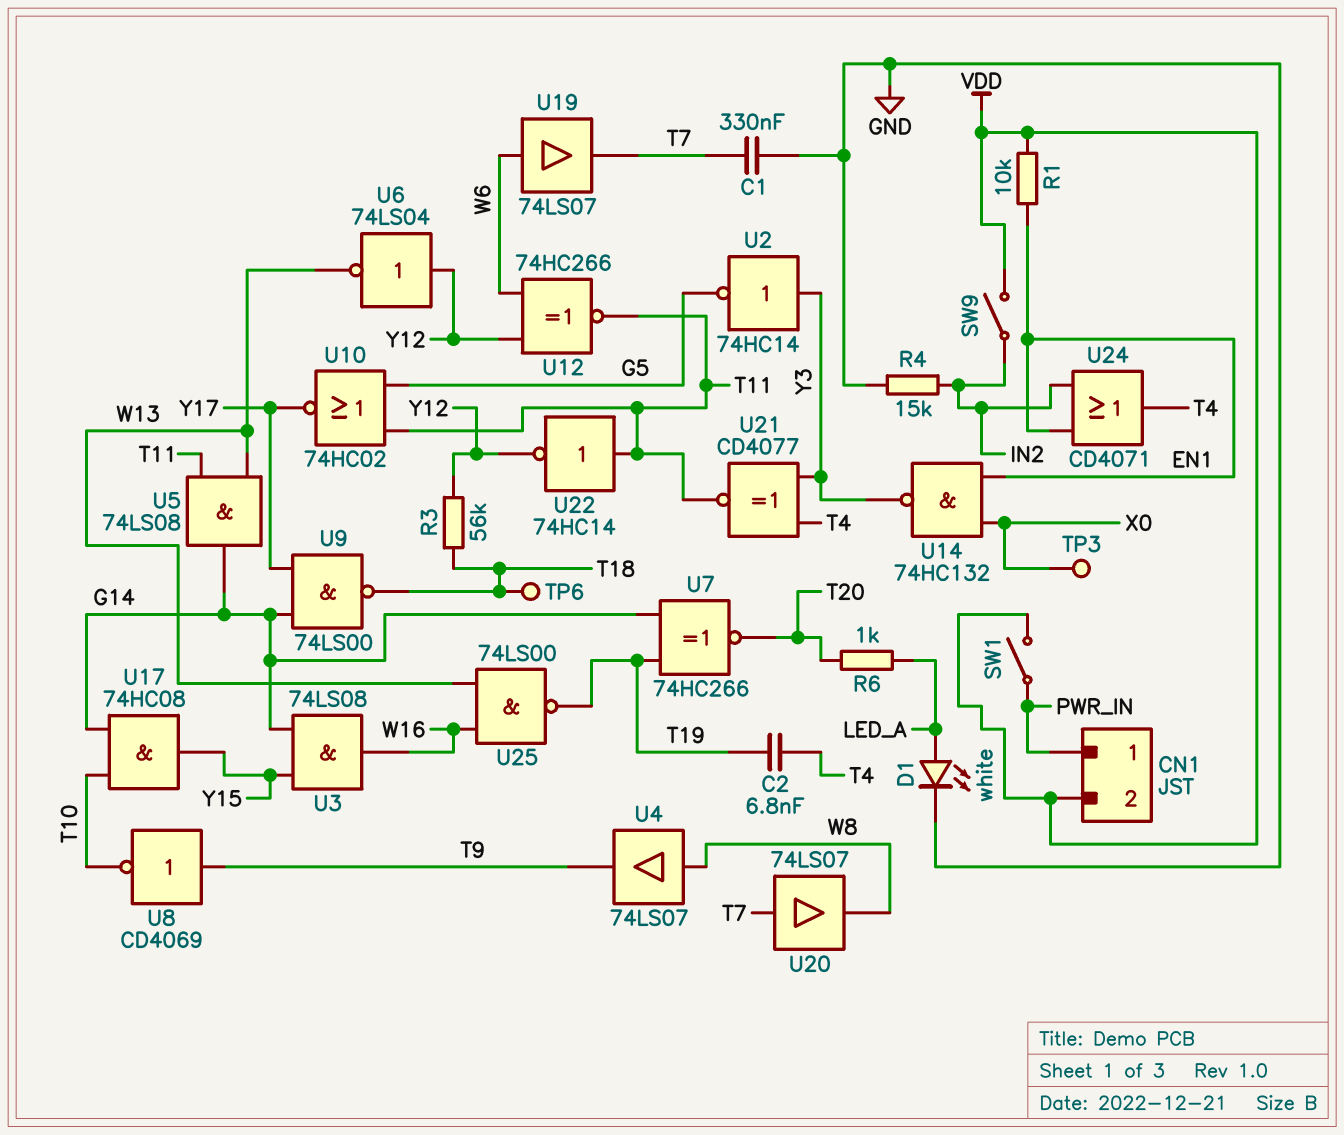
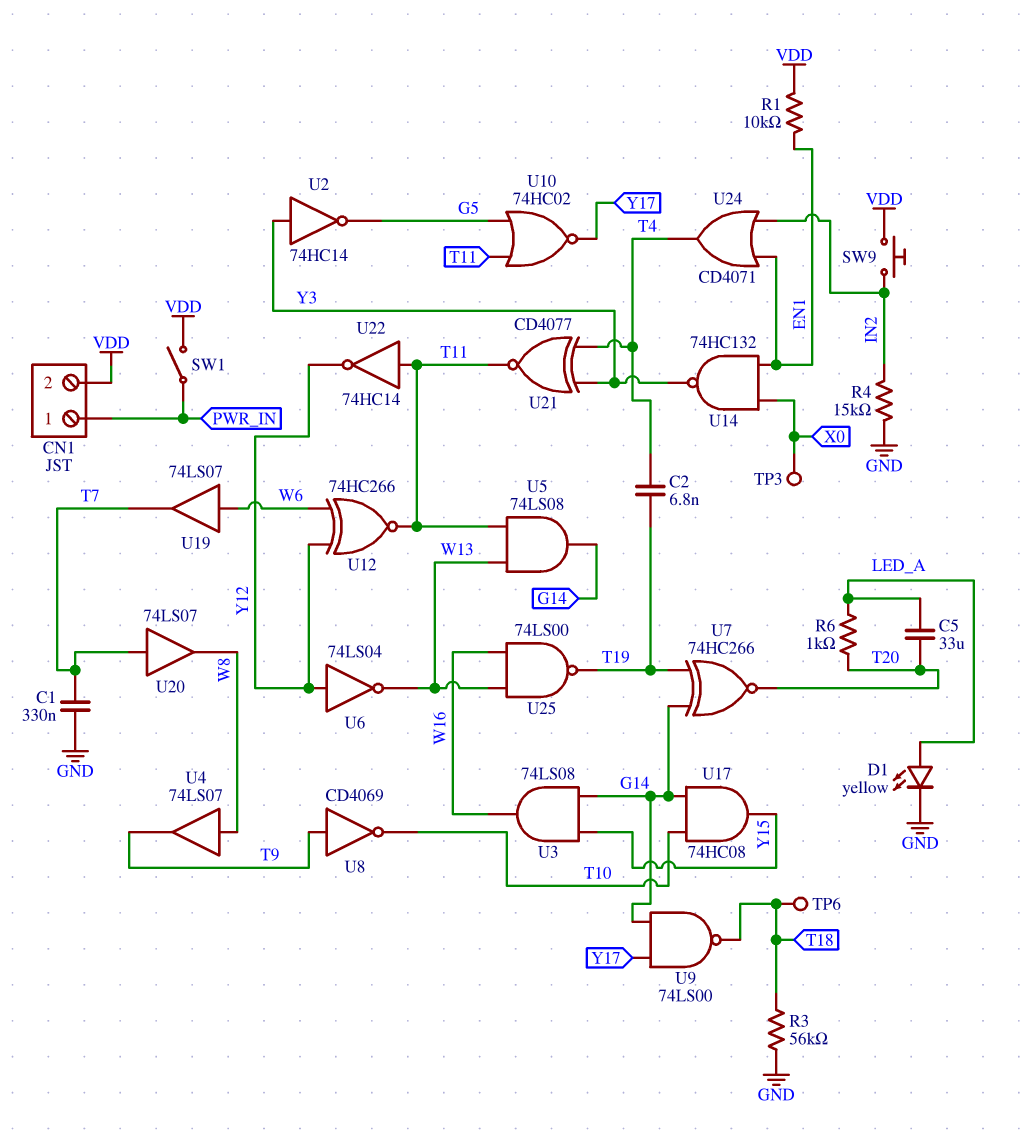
C5: none -> 33uF (LED_A, T20)
D1: LED white (A LED_A, K GND) -> LED yellow (A LED_A, K GND)
R3: 56k (T18, Y12) -> 56k (GND, T18)
SW9: switch (IN2, VDD) -> button (IN2, VDD)

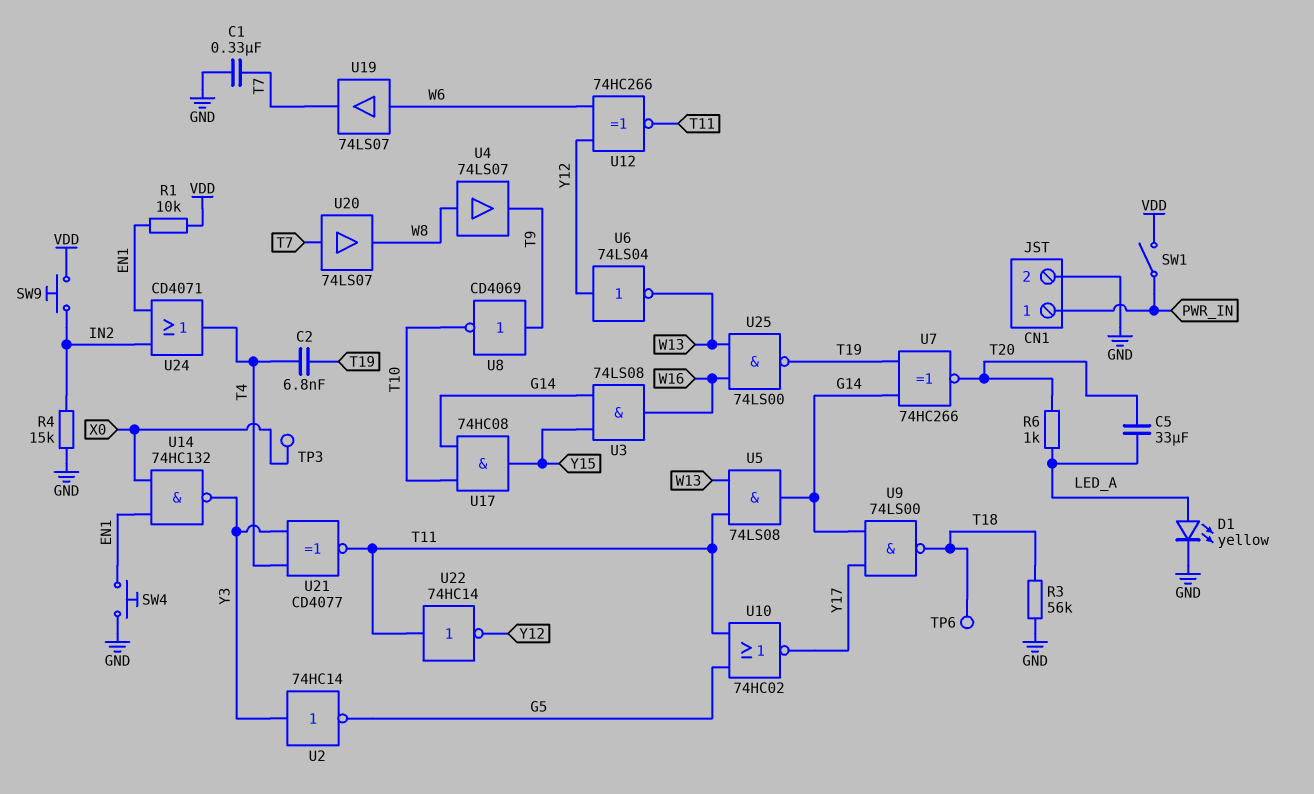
CN1 pin 2: VDD -> GND
SW4: none -> button (EN1, GND)

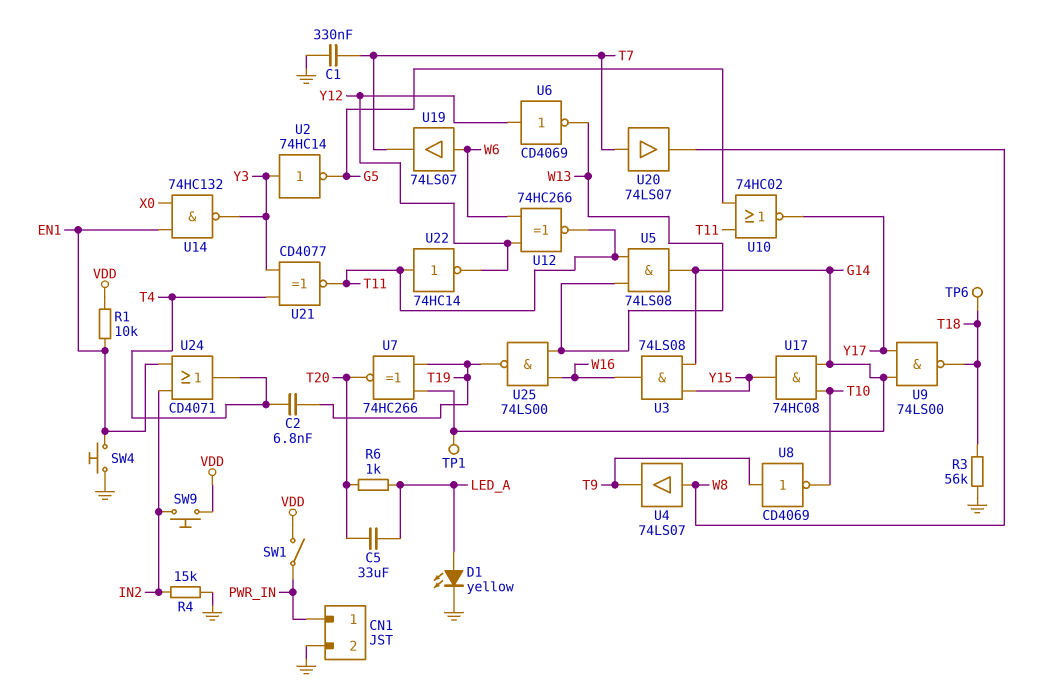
TP1: none -> test point (G14)
TP3: test point (X0) -> none
U6: NOT 74LS04 (in Y12, out W13) -> NOT CD4069 (in Y12, out W13)

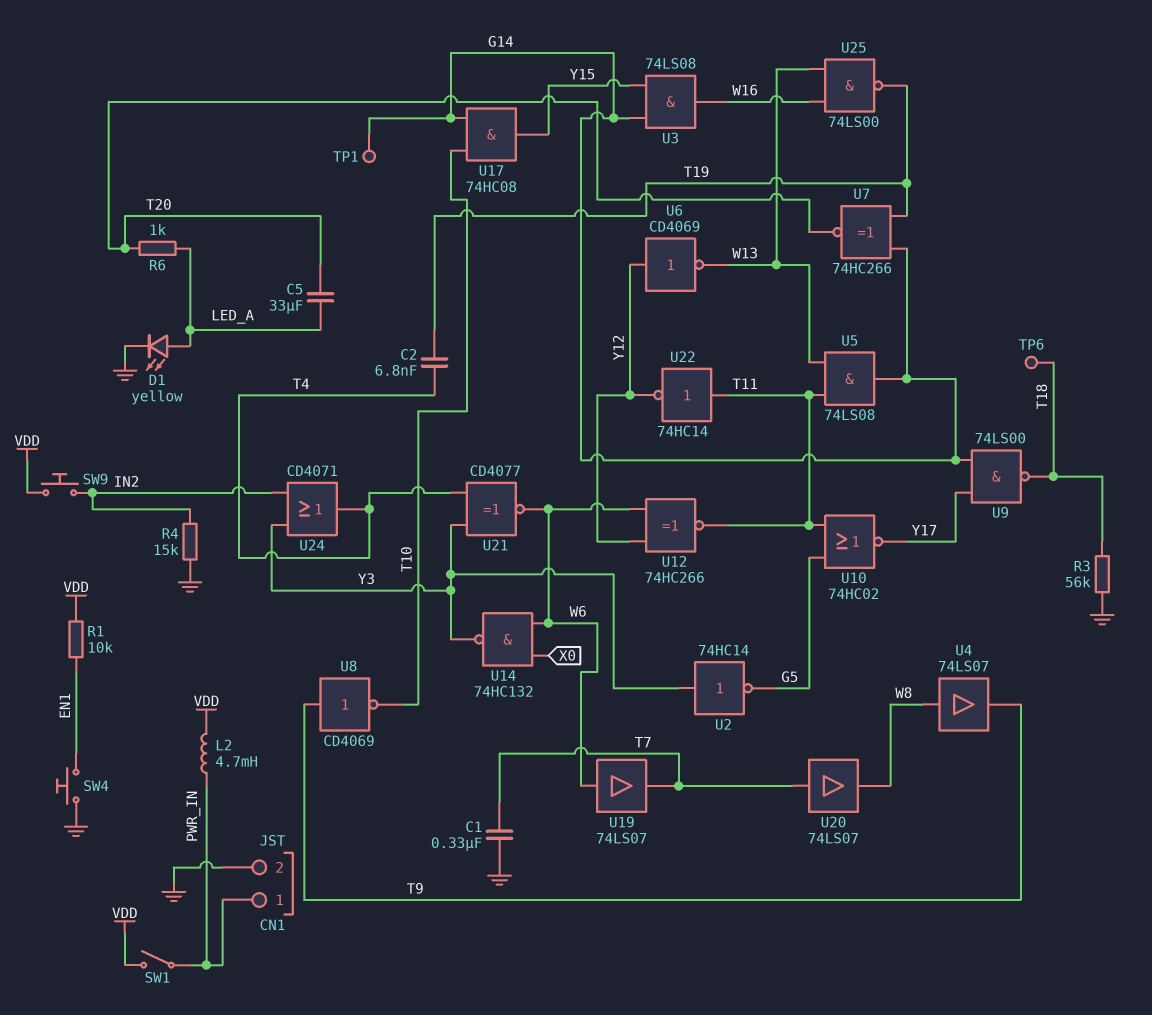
L2: none -> 4.7mH (PWR_IN, VDD)
U14: NAND 74HC132 (in EN1, in X0, out Y3) -> NAND 74HC132 (in W6, in X0, out Y3)
U21: XNOR CD4077 (in T4, in Y3, out T11) -> XNOR CD4077 (in T4, in Y3, out W6)
U24: OR CD4071 (in EN1, in IN2, out T4) -> OR CD4071 (in IN2, in Y3, out T4)

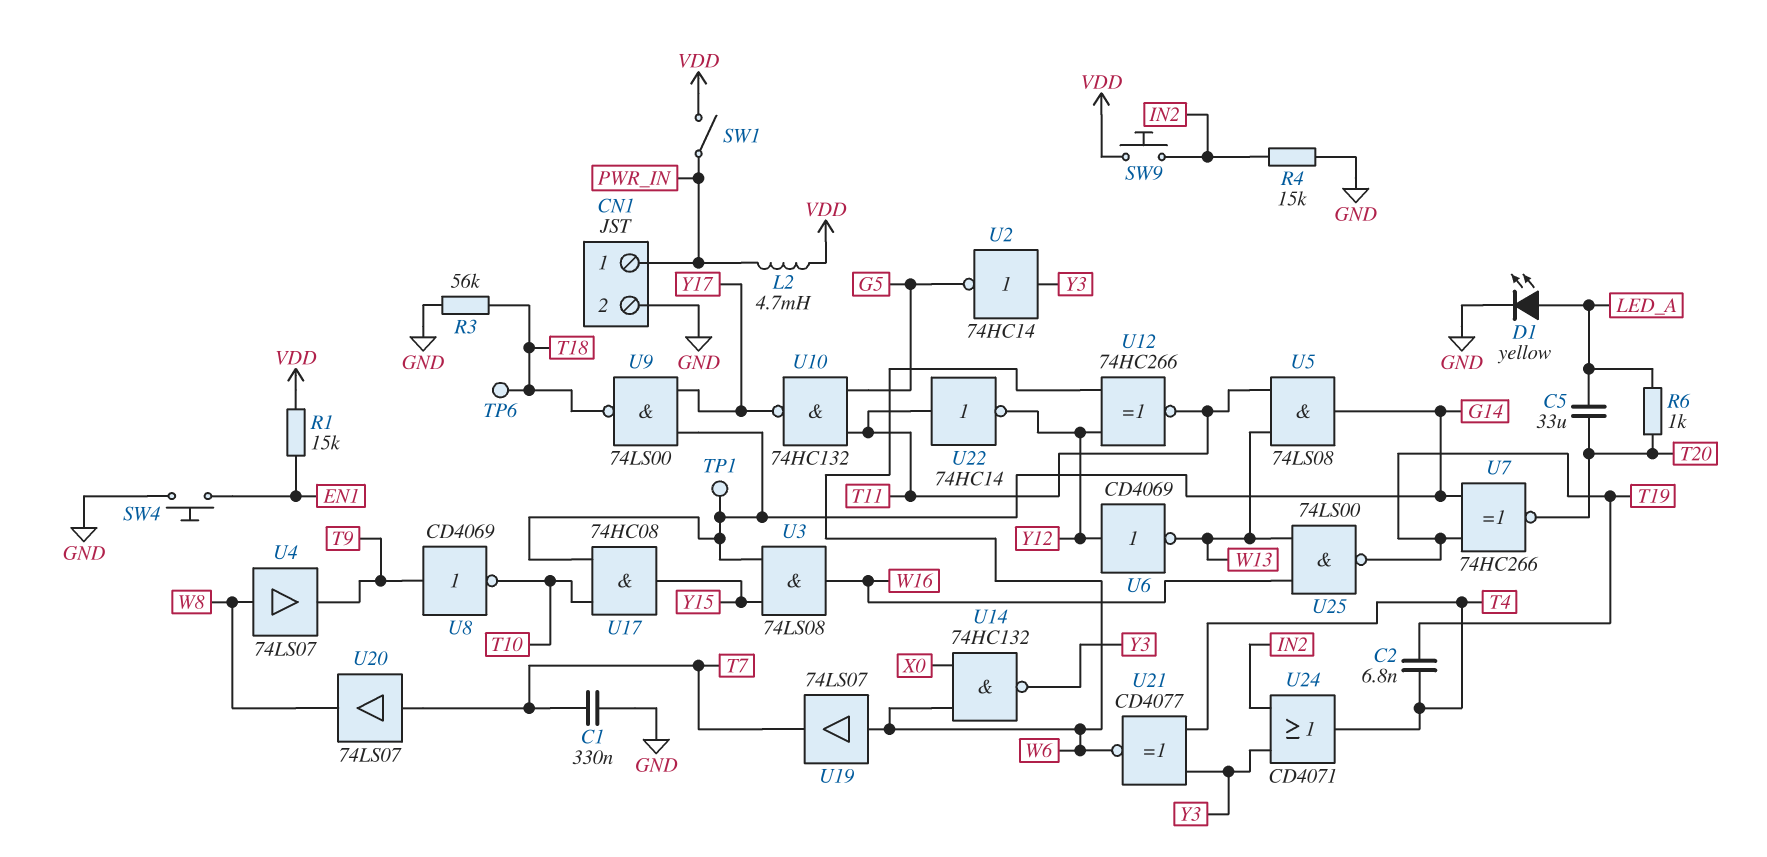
R1: 10k (EN1, VDD) -> 15k (EN1, VDD)
U10: NOR 74HC02 (in G5, in T11, out Y17) -> NAND 74HC132 (in G5, in T11, out Y17)

